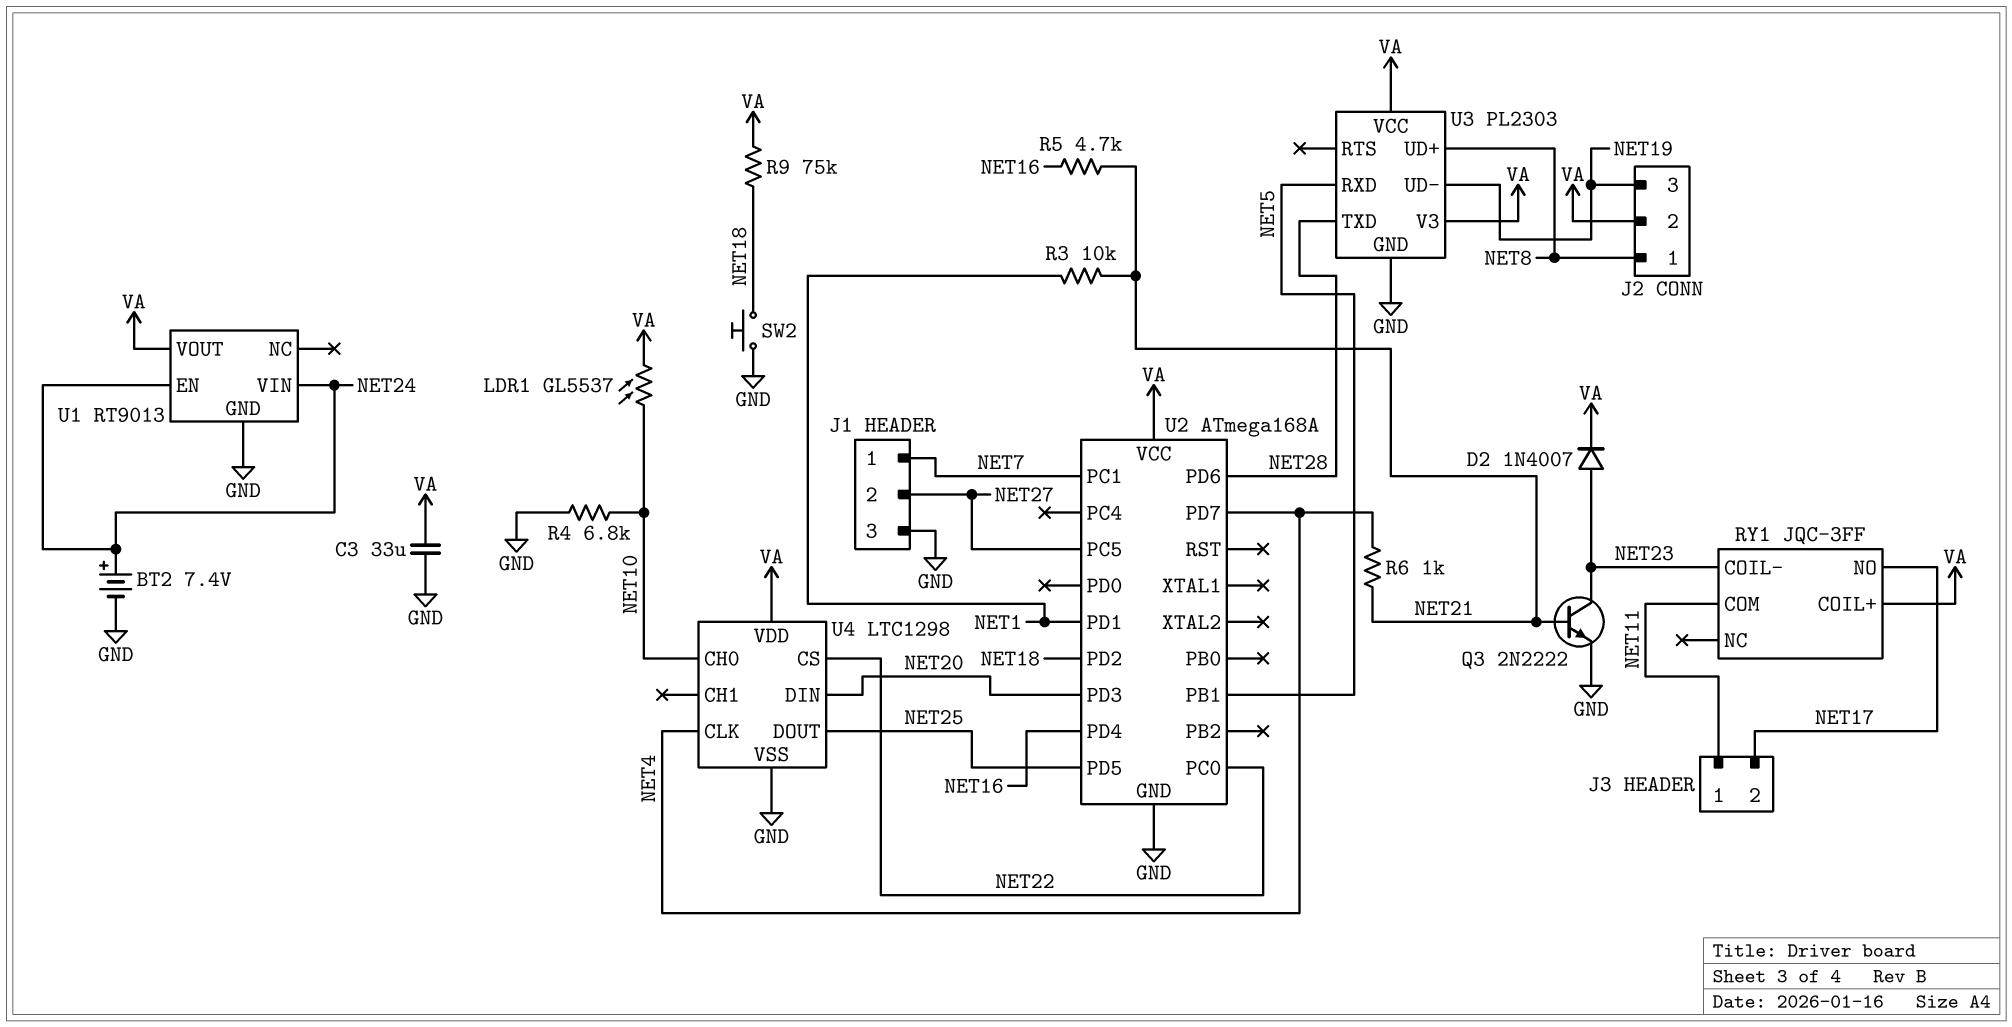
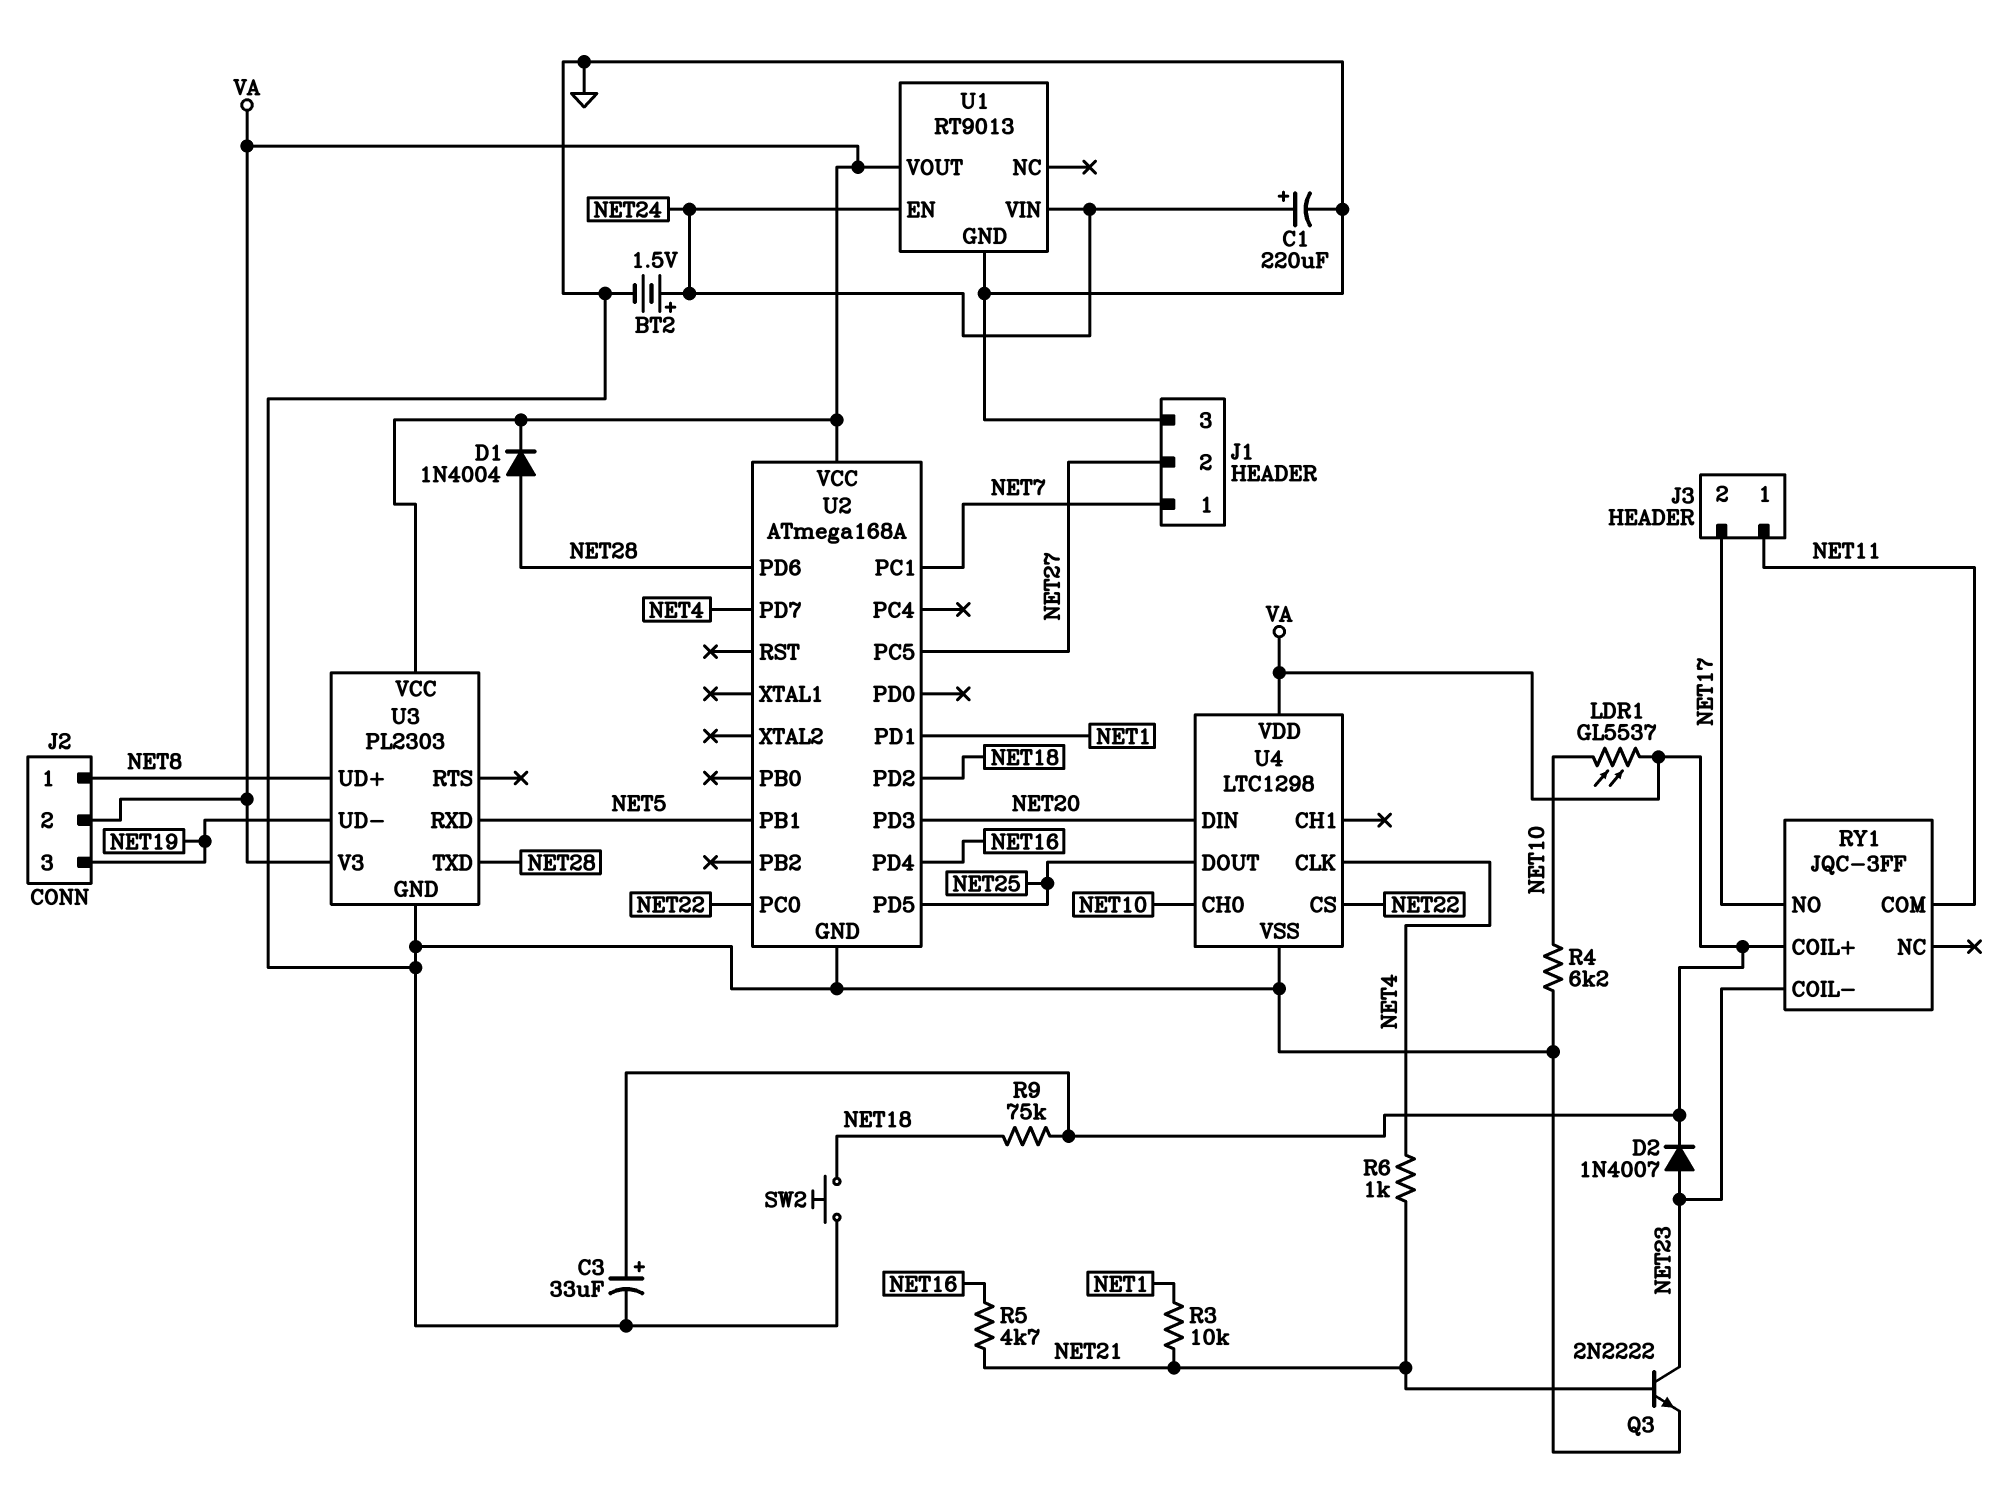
BT2: 7.4V (plus NET24, minus GND) -> 1.5V (plus NET24, minus GND)
C1: none -> 220uF (plus NET24, minus GND)
C3: 33uF (GND, VA) -> 33uF (plus VA, minus GND)
D1: none -> diode 1N4004 (A NET28, K VA)
R4: 6.8k (GND, NET10) -> 6.2k (GND, NET10)

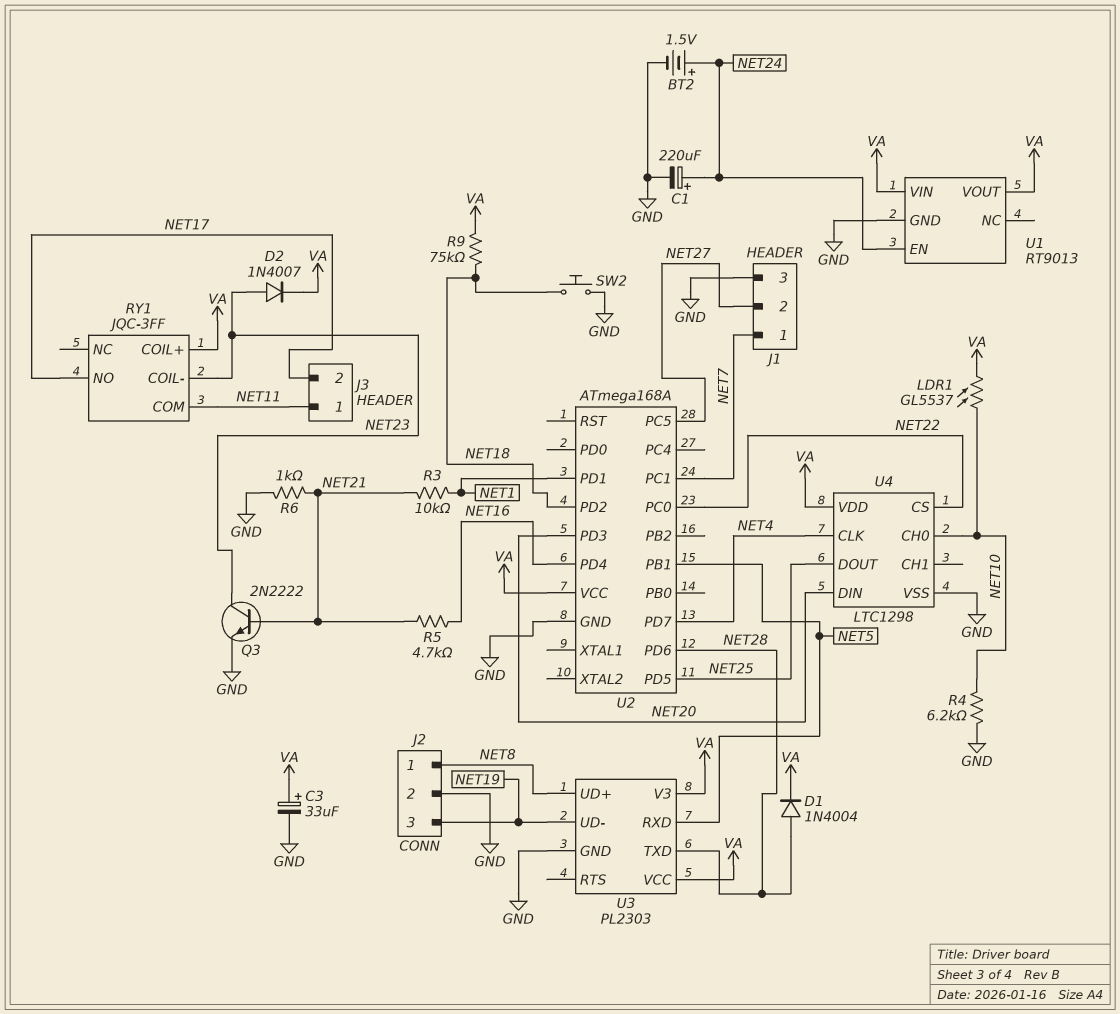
J2 pin 2: VA -> GND
R6: 1k (NET4, NET21) -> 1k (GND, NET21)
U1 pin VIN: NET24 -> VA

